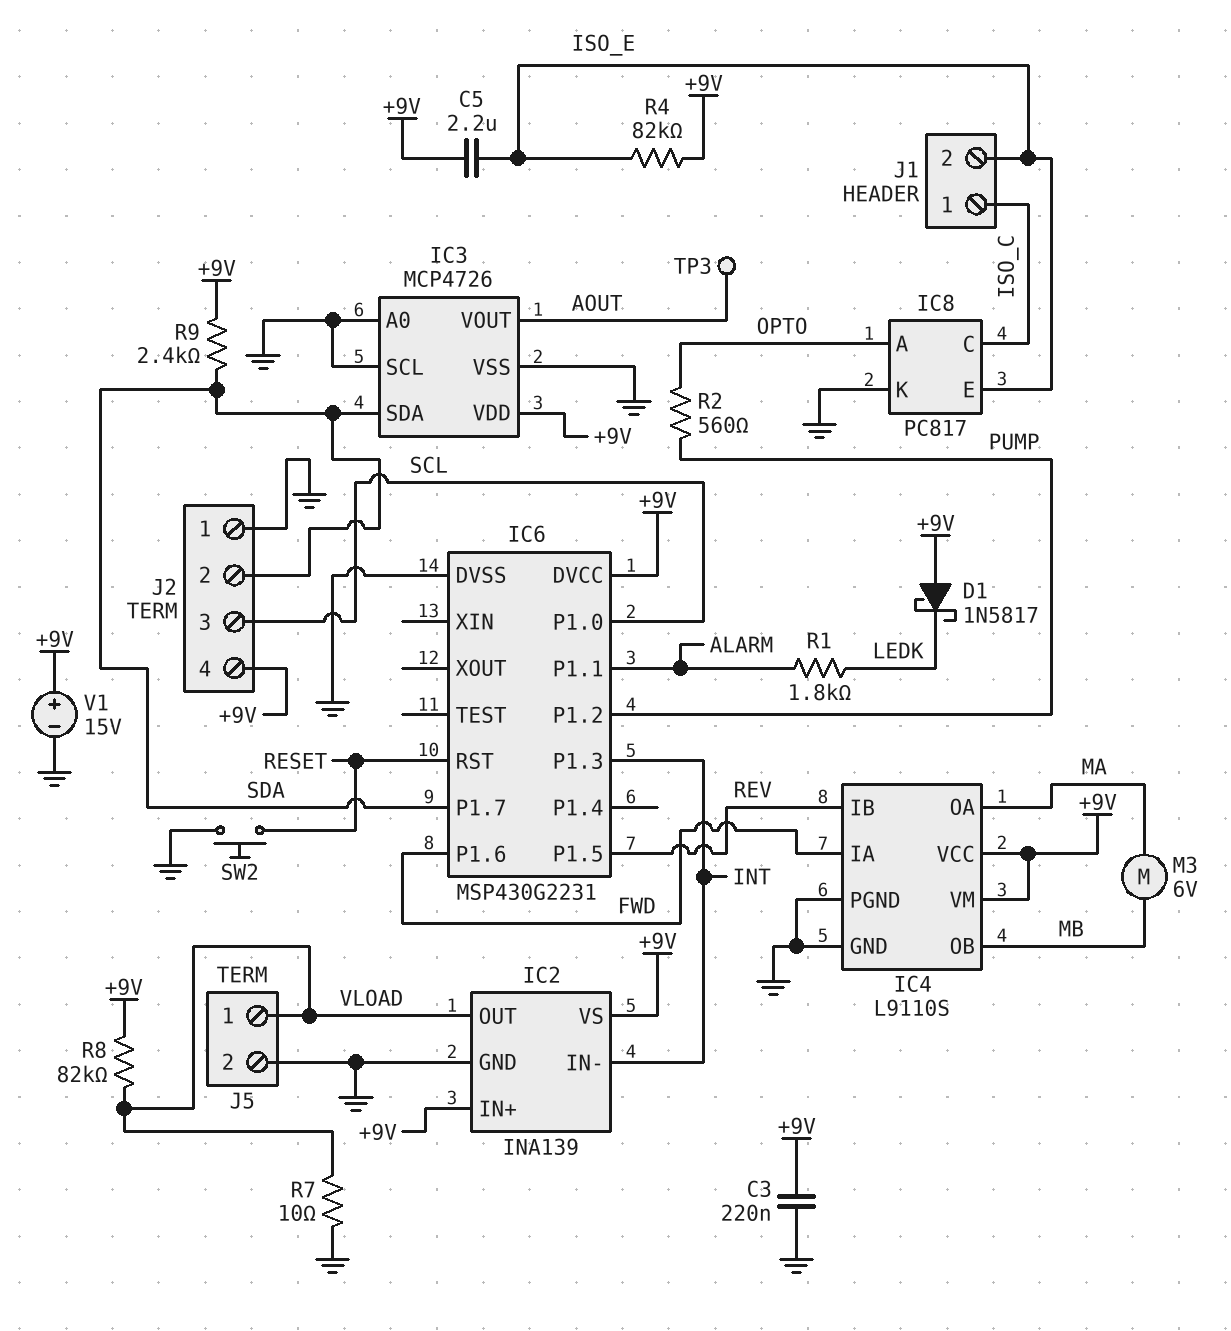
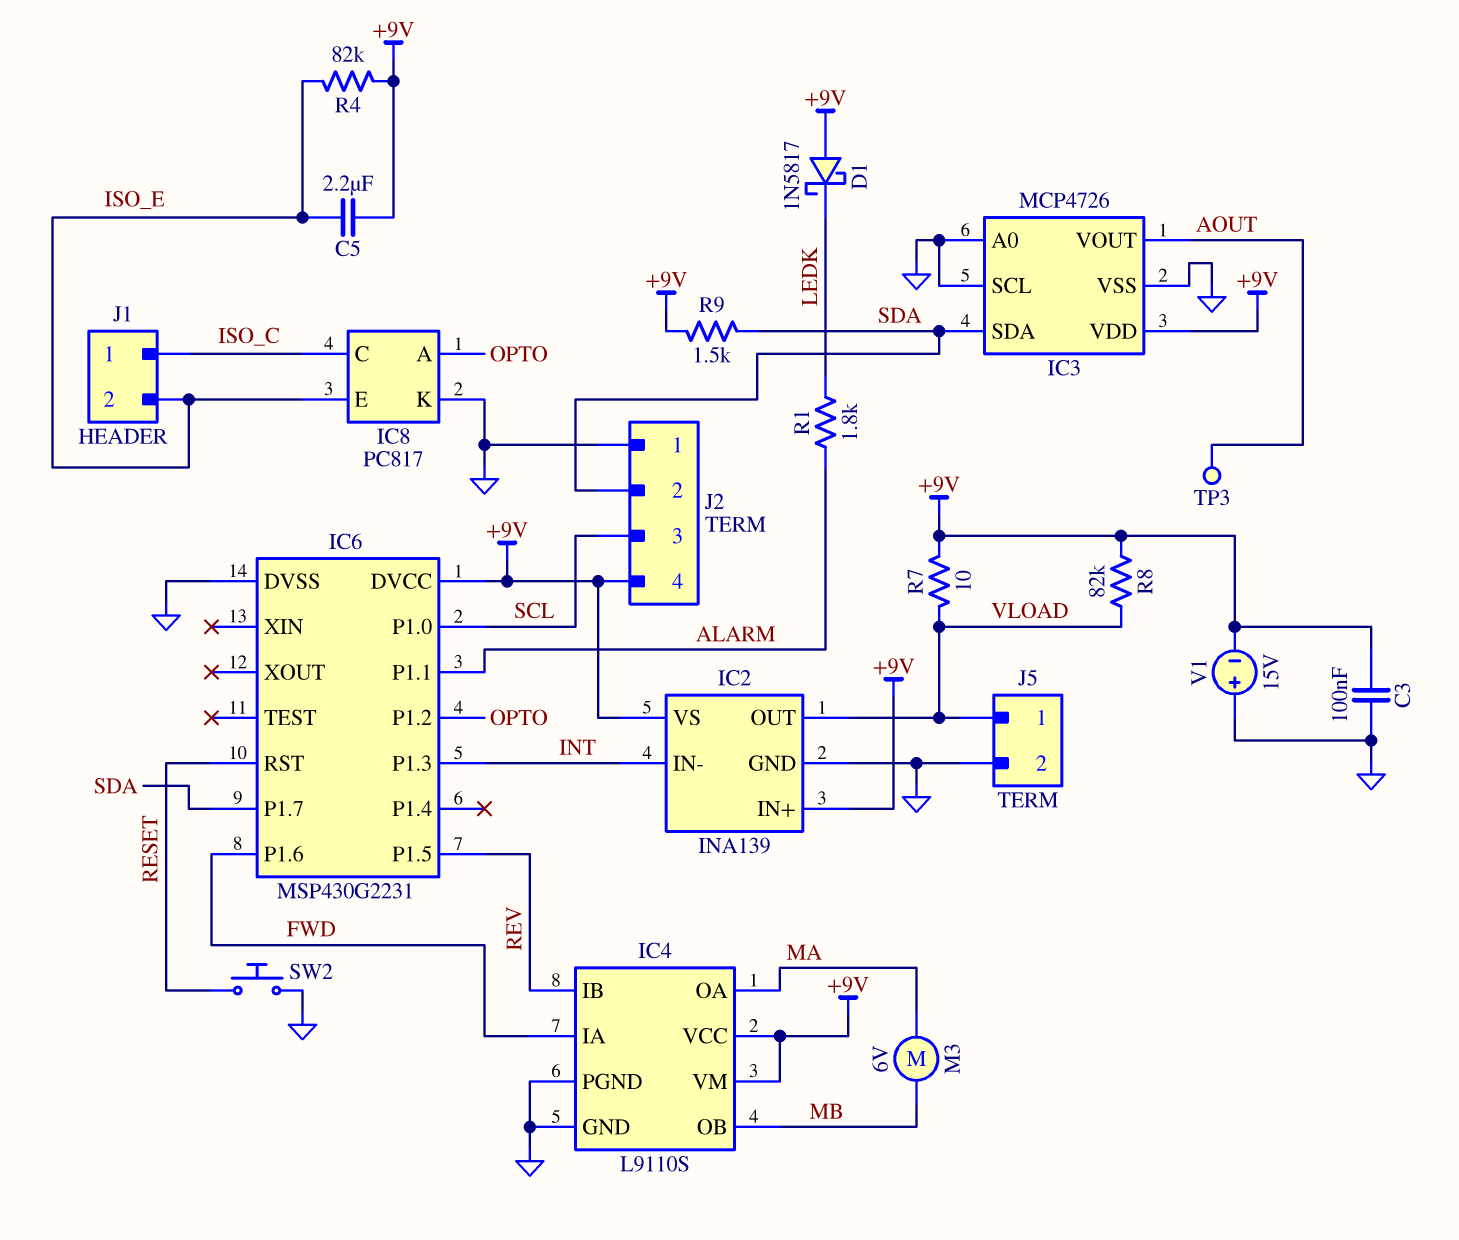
C3: 220nF (+9V, GND) -> 100nF (+9V, GND)
IC6 pin P1.2: PUMP -> OPTO
R2: 560 (OPTO, PUMP) -> none
R7: 10 (GND, VLOAD) -> 10 (+9V, VLOAD)
R9: 2.4k (+9V, SDA) -> 1.5k (+9V, SDA)
V1: 15V (plus +9V, minus GND) -> 15V (plus GND, minus +9V)

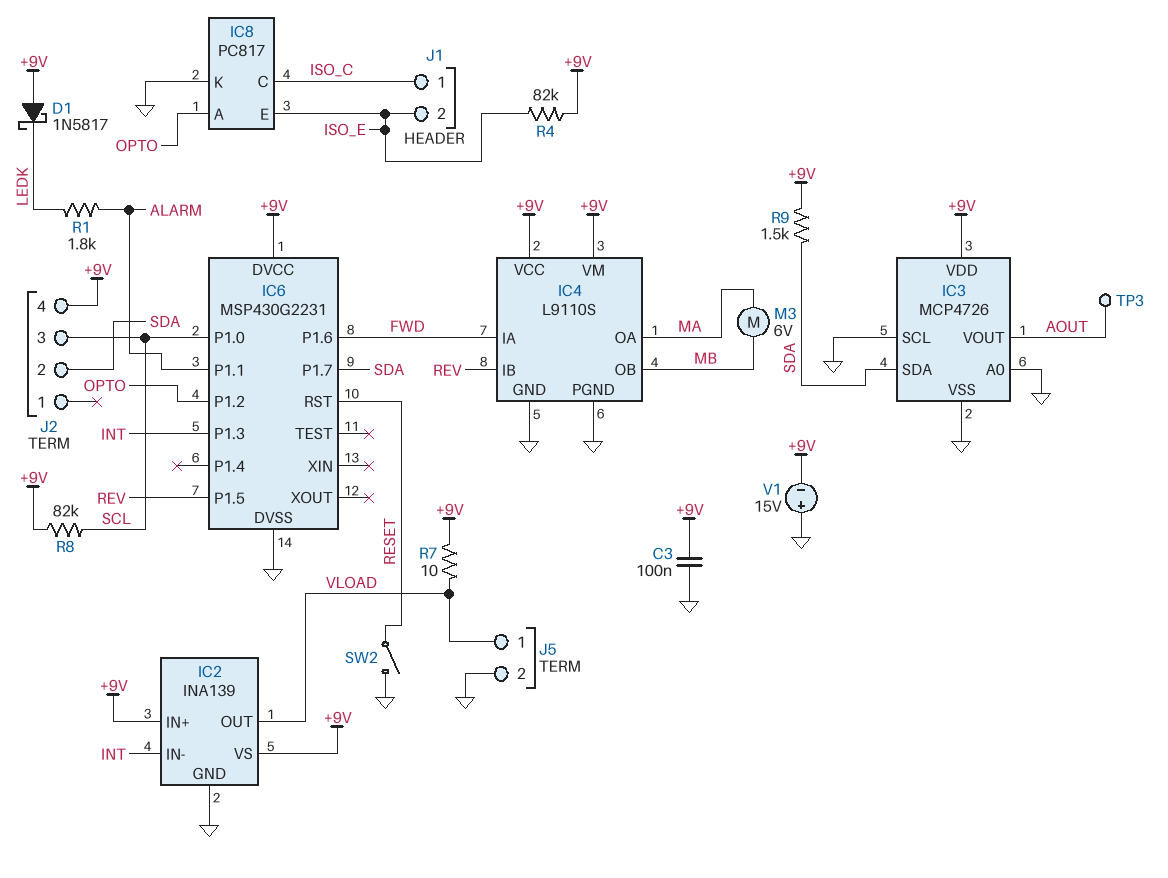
C5: 2.2uF (+9V, ISO_E) -> none
J2 pin 1: GND -> none
R8: 82k (+9V, VLOAD) -> 82k (+9V, SCL)
SW2: button (GND, RESET) -> switch (GND, RESET)

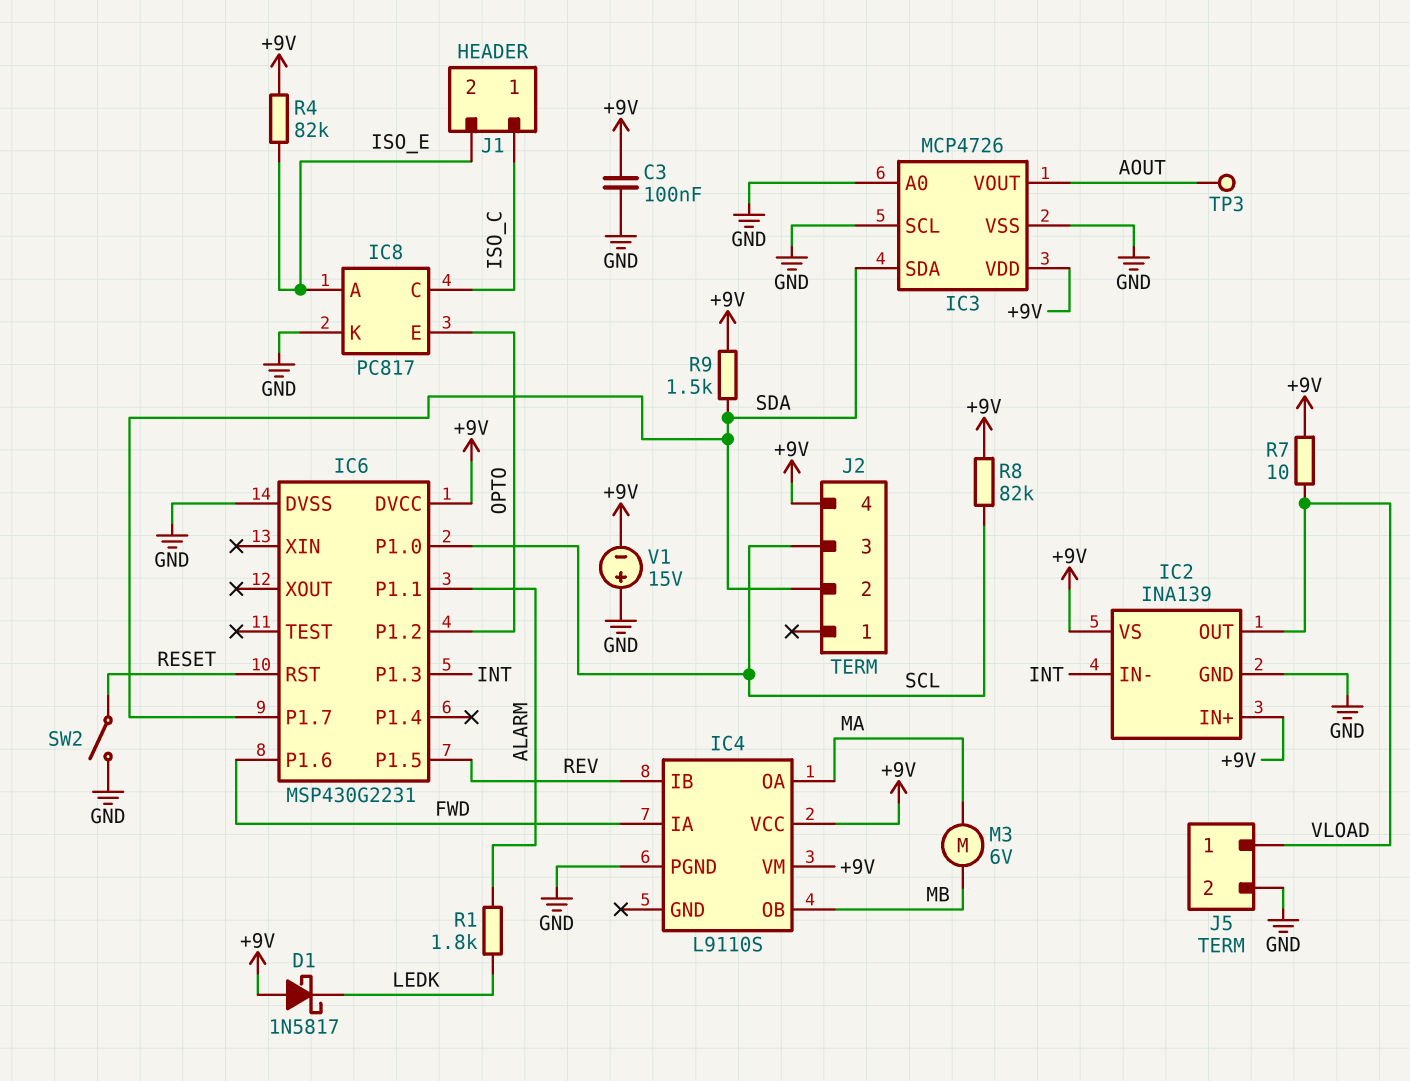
IC4 pin GND: GND -> none
IC8 pin A: OPTO -> ISO_E
IC8 pin E: ISO_E -> OPTO

